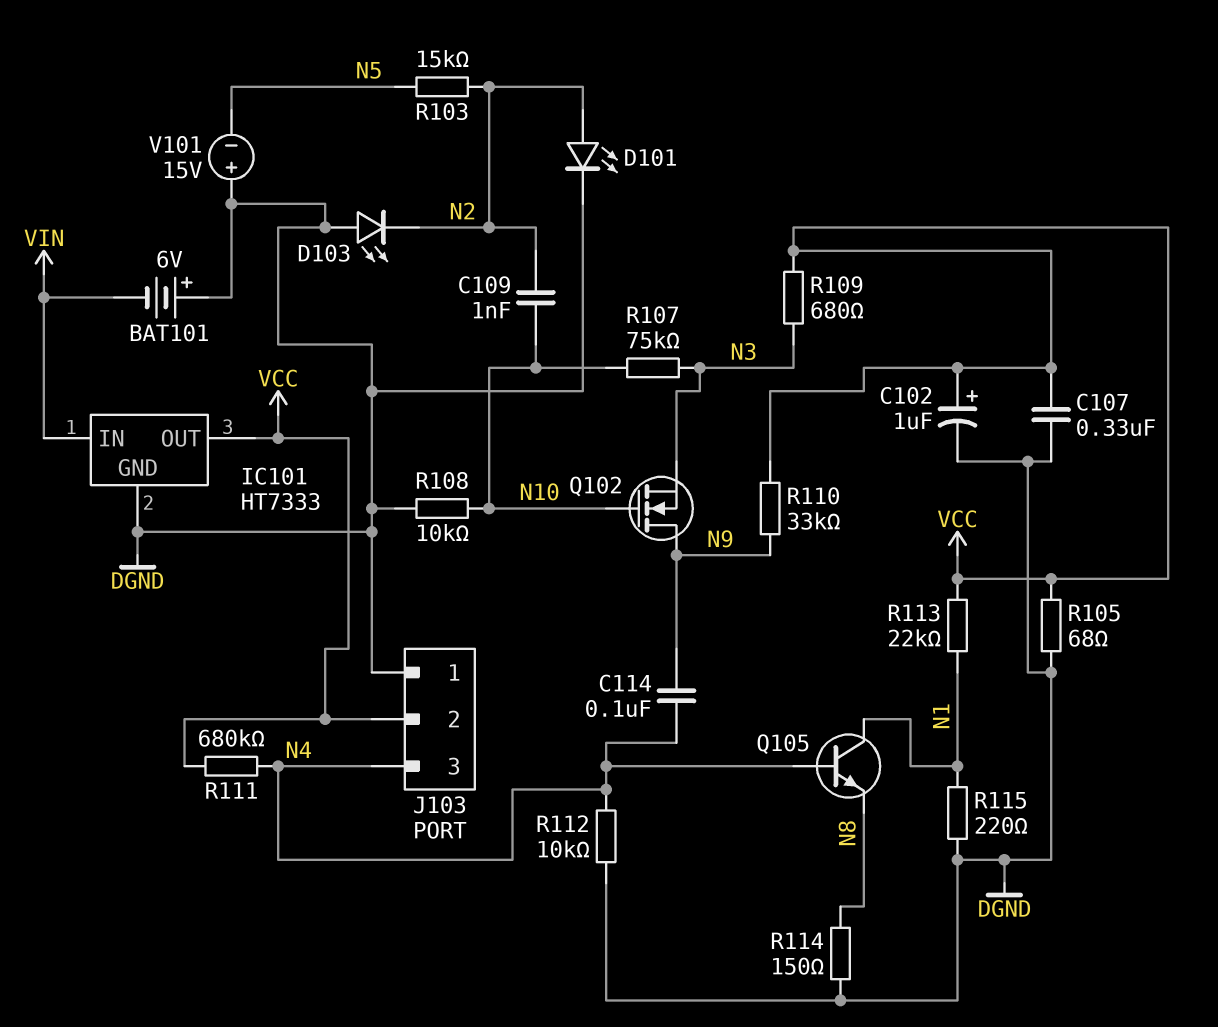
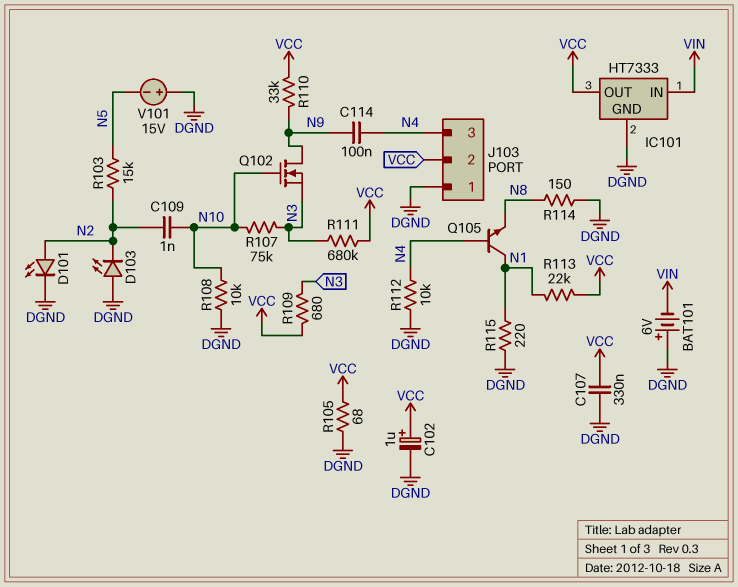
R111: 680k (N4, VCC) -> 680k (N3, VCC)

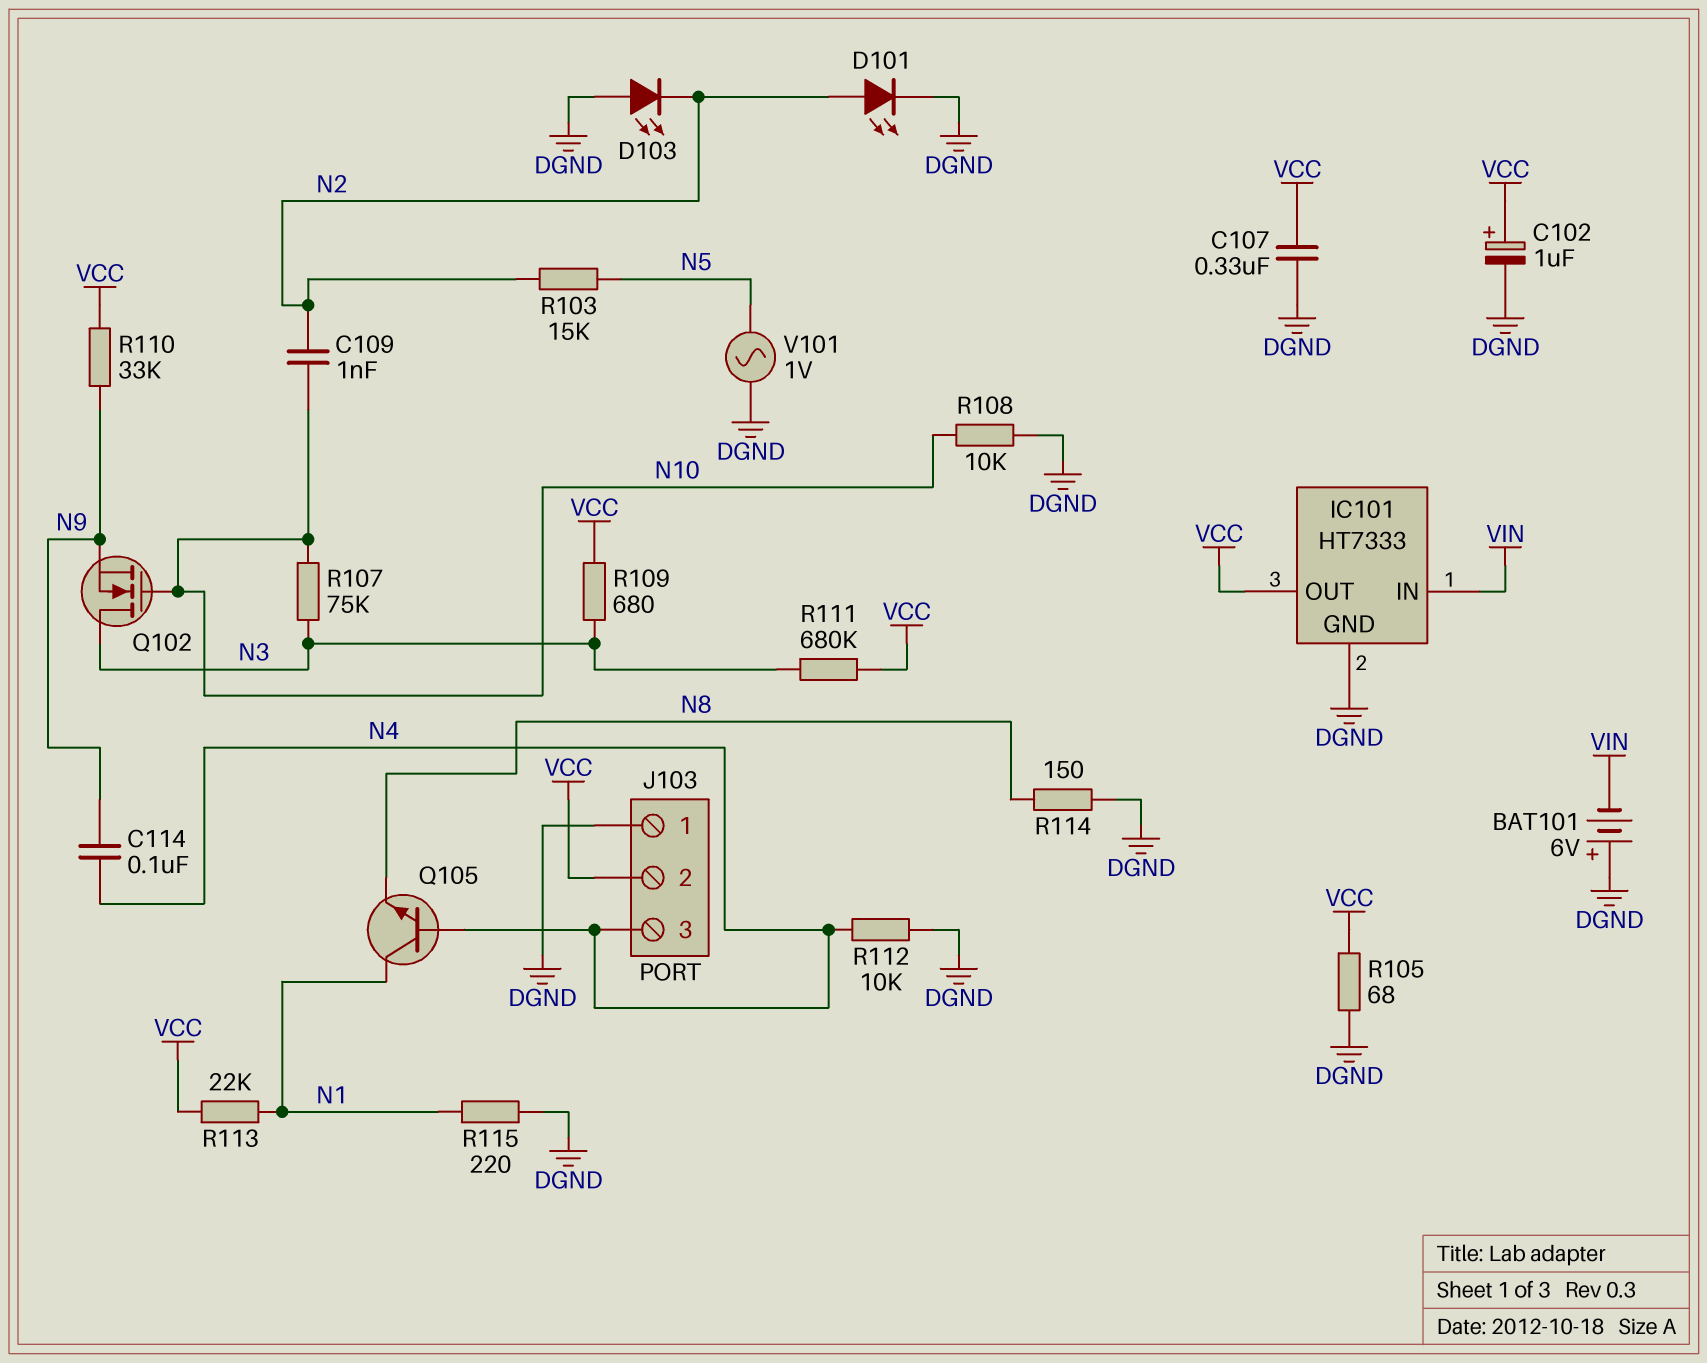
Q102: NMOS (G N10, D N9, S N3) -> NMOS (G N10, D N3, S N9)
V101: 15V (plus DGND, minus N5) -> AC 1V (DGND, N5)

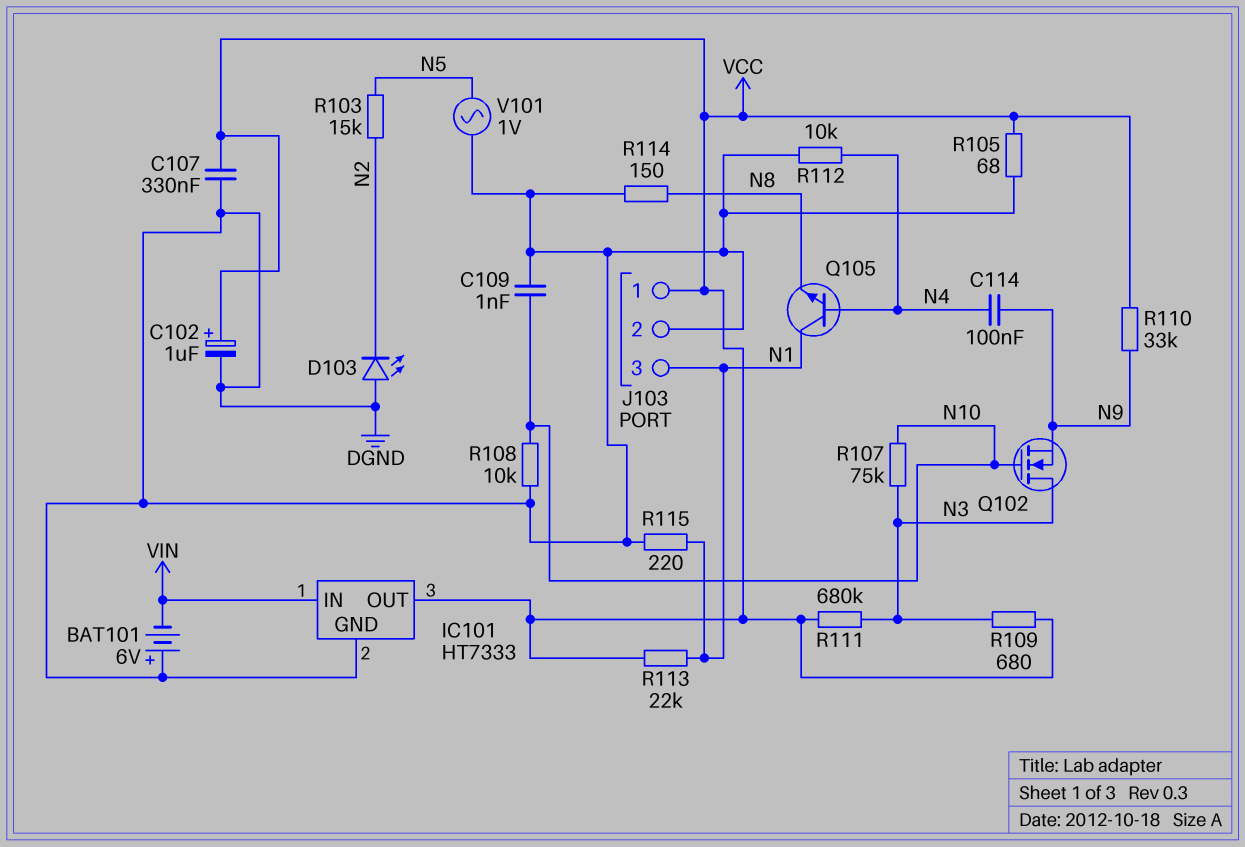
C109: 1nF (N2, N10) -> 1nF (DGND, N10)
D101: LED (A N2, K DGND) -> none
J103 pin 1: DGND -> VCC
J103 pin 2: VCC -> DGND
J103 pin 3: N4 -> N1

